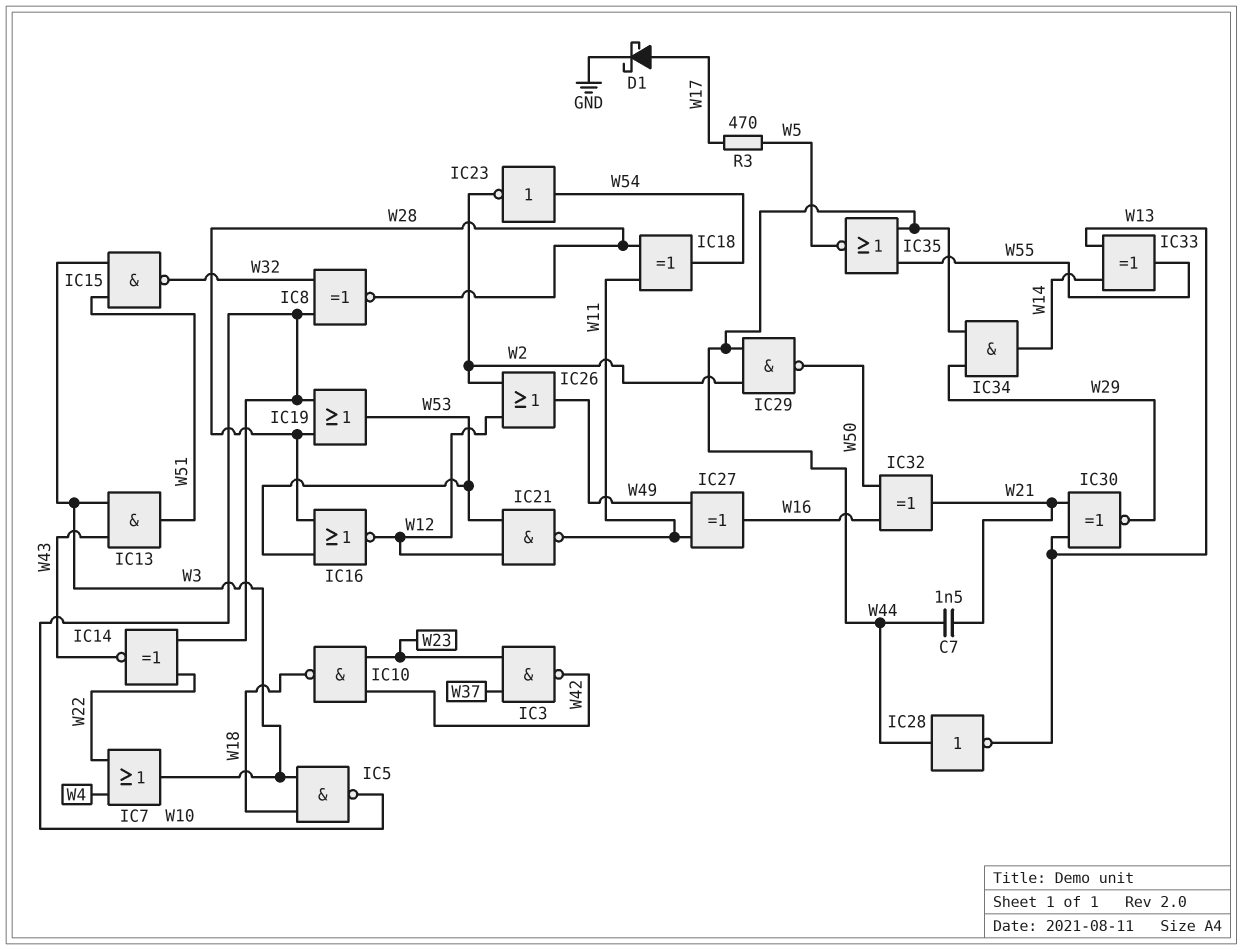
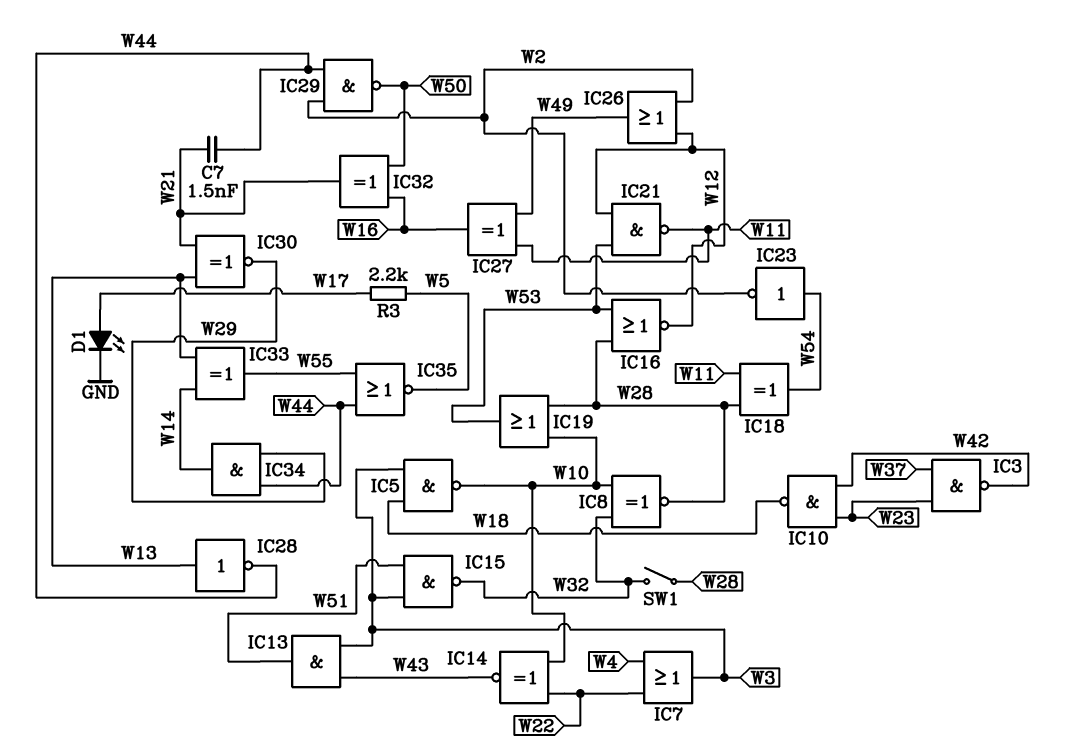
D1: schottky (A W17, K GND) -> LED (A W17, K GND)
IC28: NOT (in W44, out W13) -> NOT (in W13, out W44)
R3: 470 (W5, W17) -> 2.2k (W5, W17)
SW1: none -> switch (W28, W32)

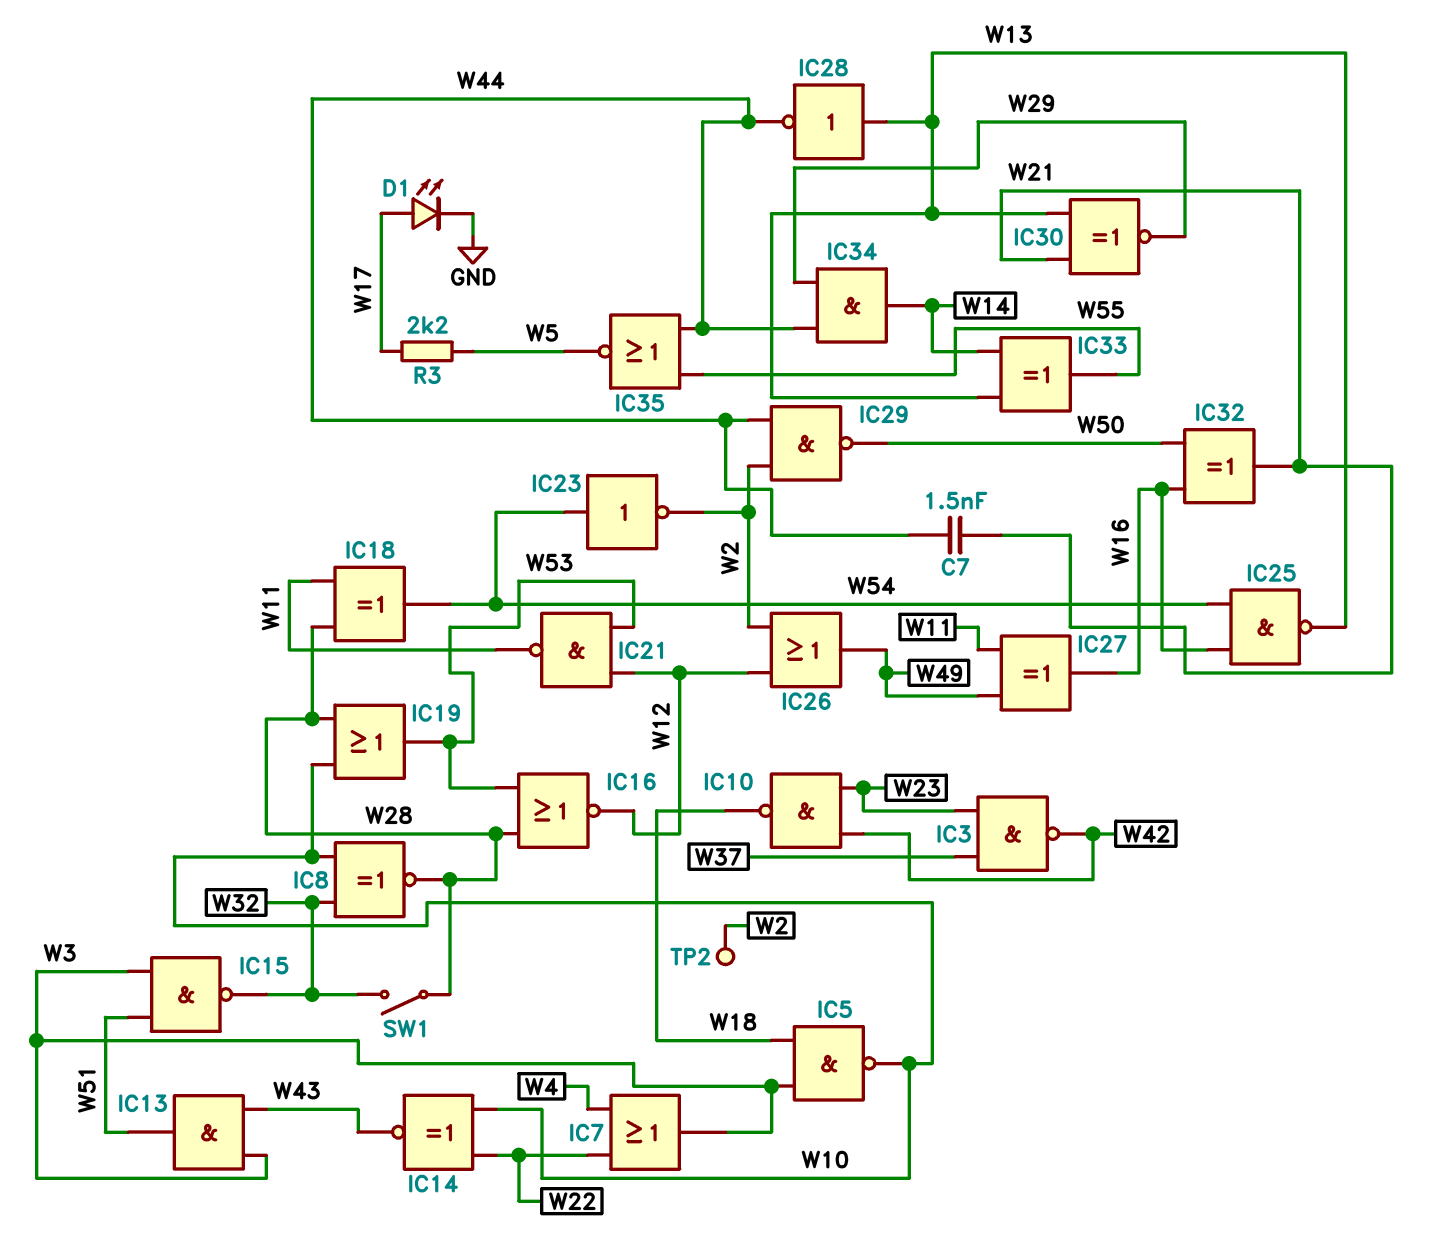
IC25: none -> NAND (in W16, in W54, out W13)
TP2: none -> test point (W2)

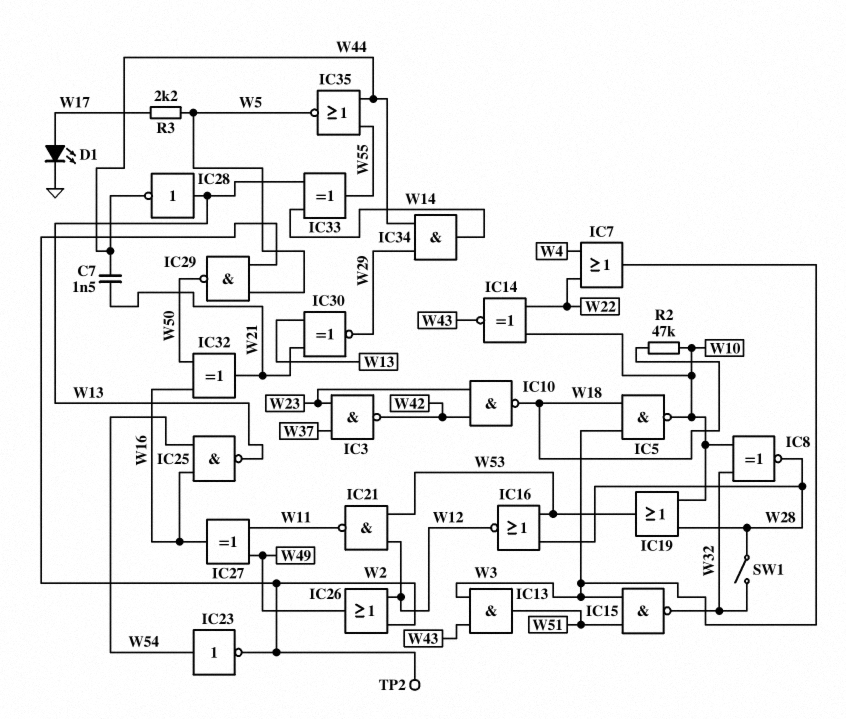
IC18: XOR (in W11, in W28, out W54) -> none
IC29: NAND (in W2, in W44, out W50) -> NAND (in W2, in W5, out W50)
R2: none -> 47k (W10, W18)

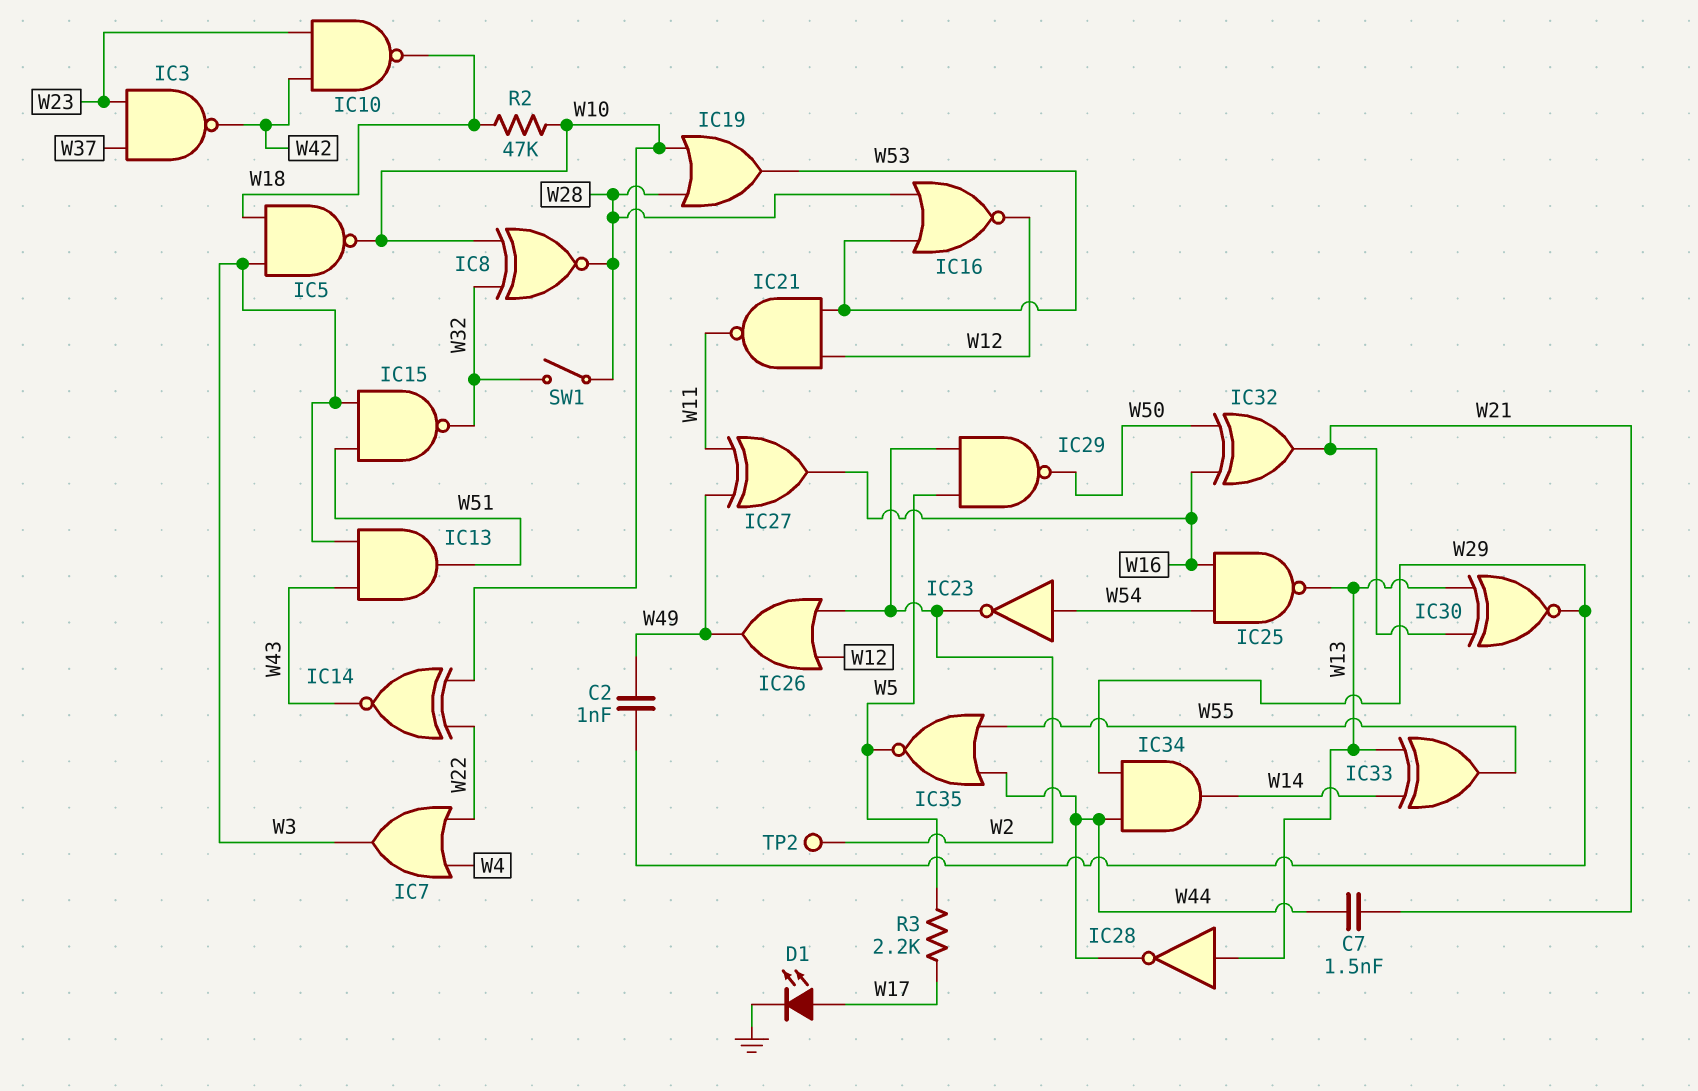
C2: none -> 1nF (W29, W49)

